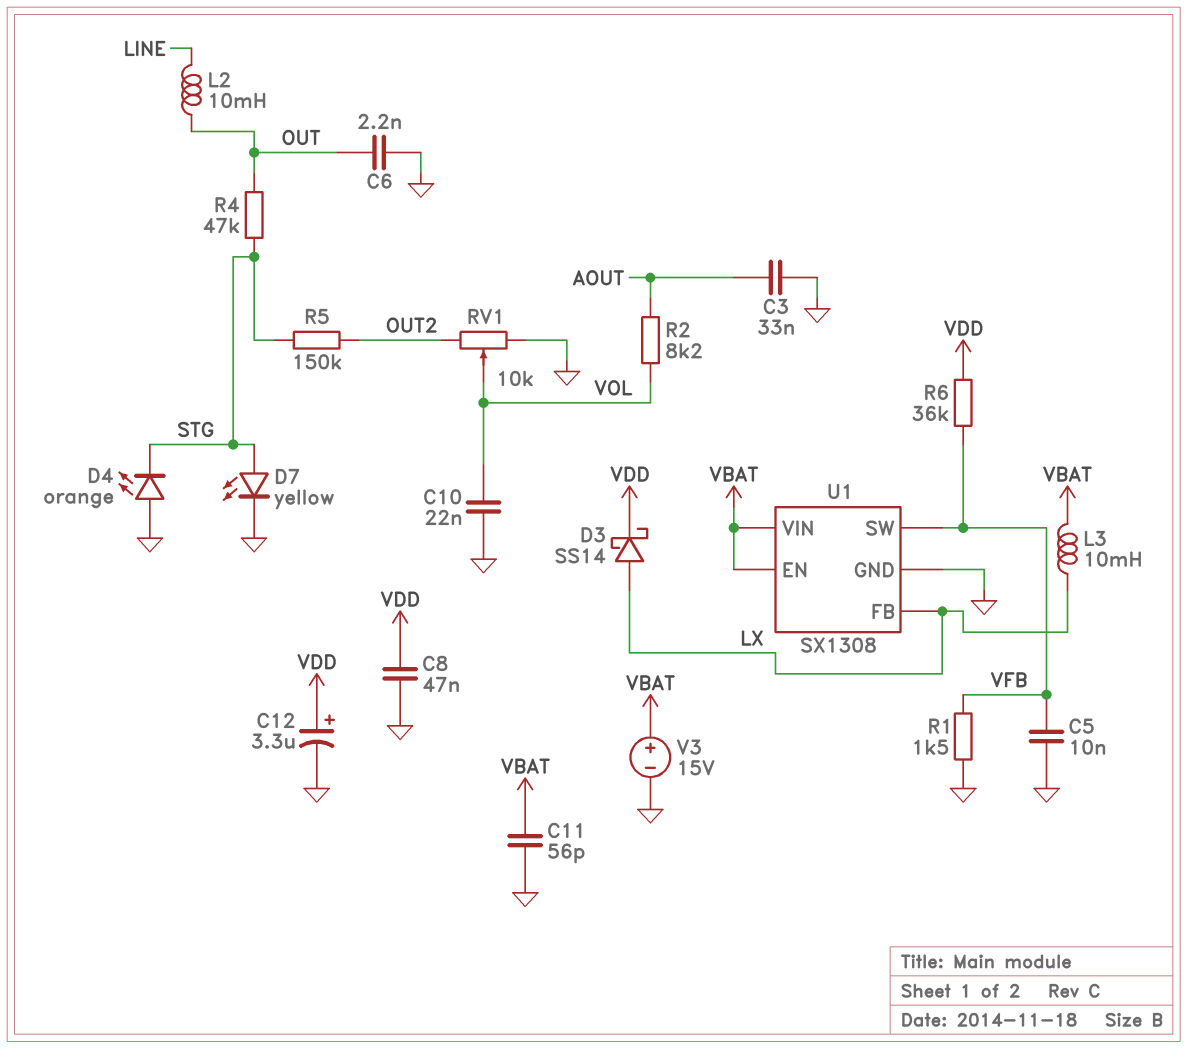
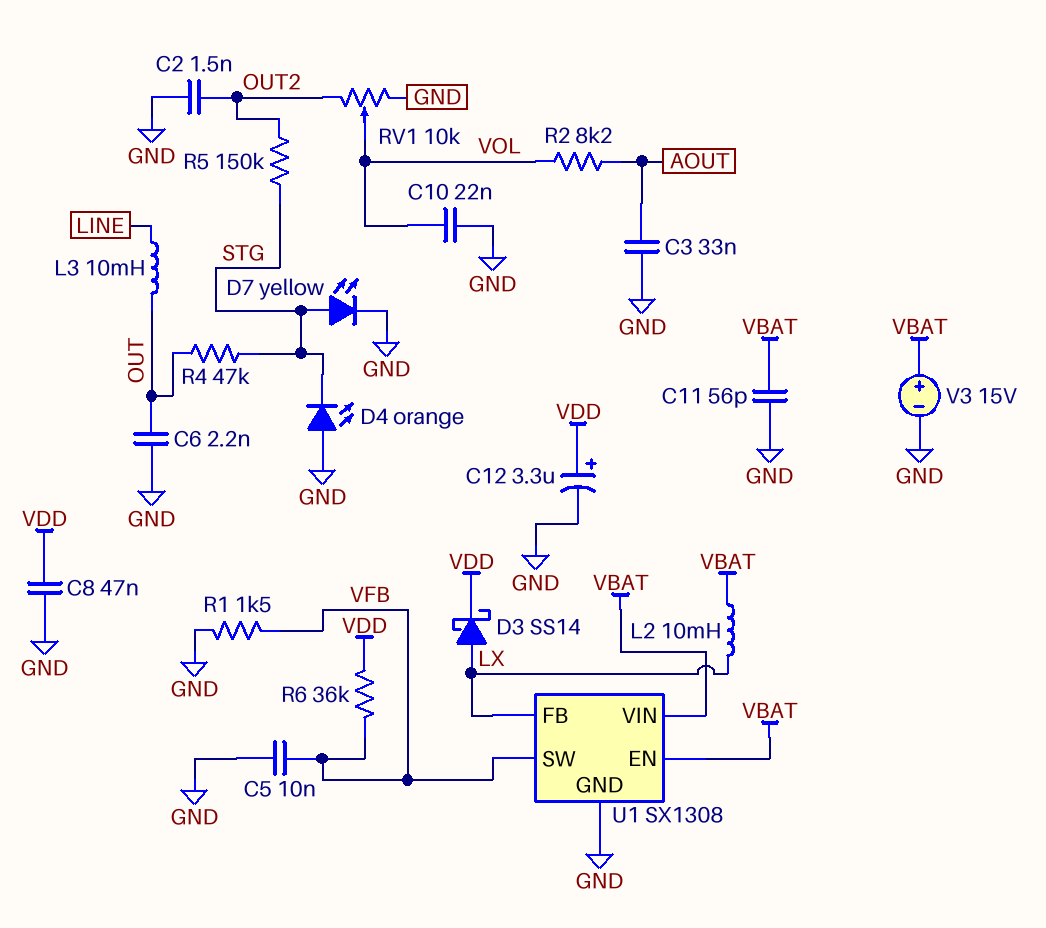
C2: none -> 1.5nF (GND, OUT2)
L2: 10mH (LINE, OUT) -> 10mH (LX, VBAT)
L3: 10mH (LX, VBAT) -> 10mH (LINE, OUT)

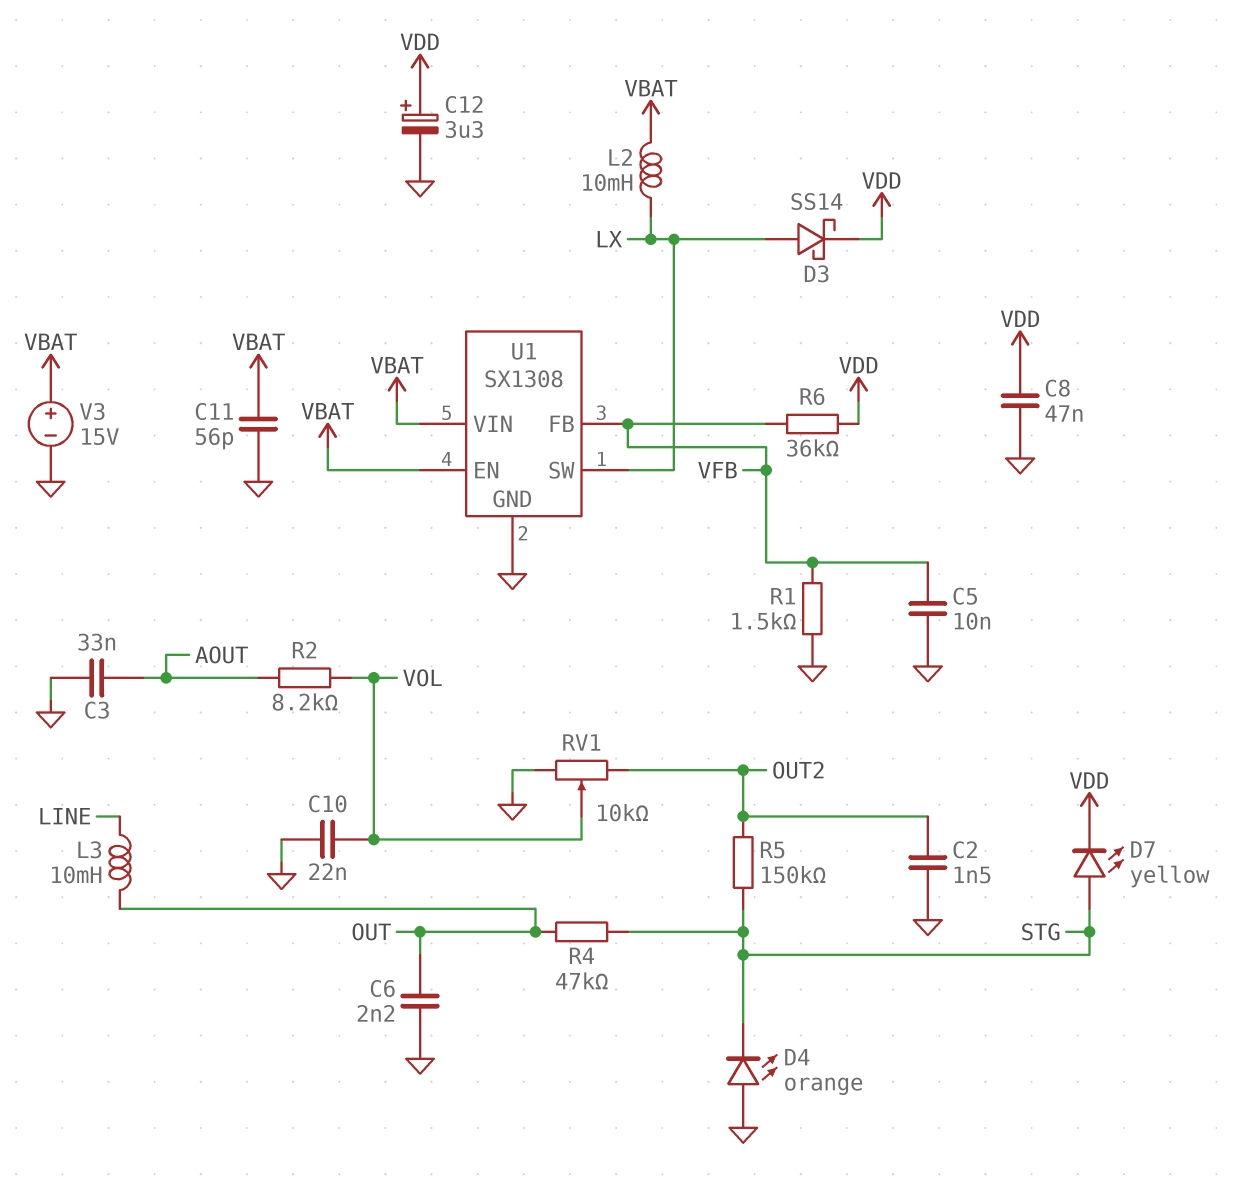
D7: LED yellow (A STG, K GND) -> LED yellow (A STG, K VDD)
U1 pin FB: LX -> VFB
U1 pin SW: VFB -> LX

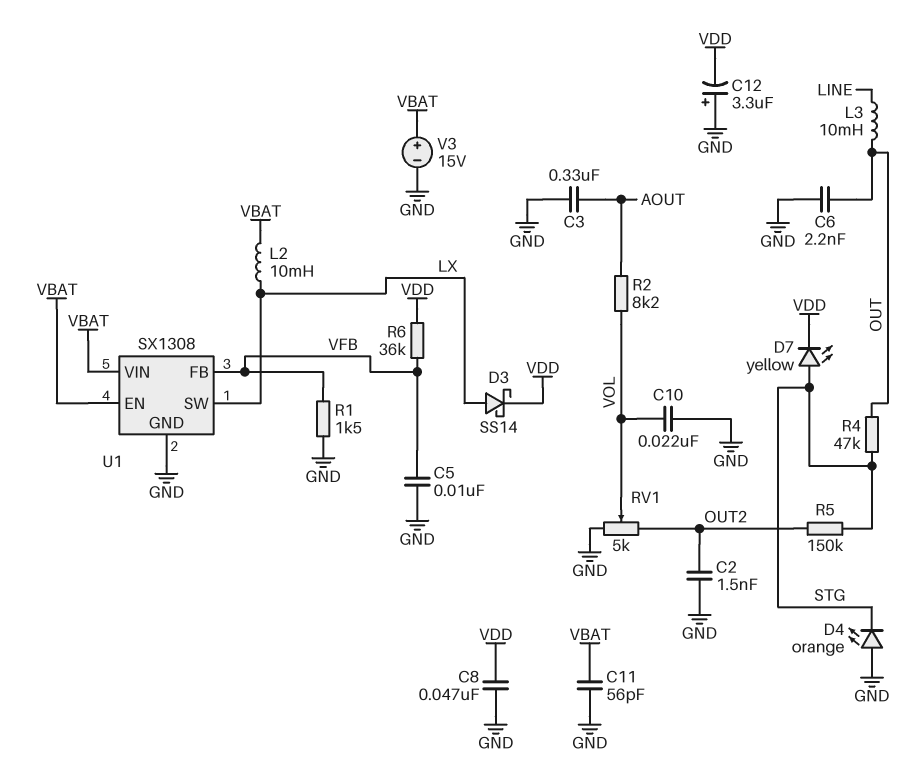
C3: 33nF (AOUT, GND) -> 330nF (AOUT, GND)
C12: 3.3uF (plus VDD, minus GND) -> 3.3uF (plus GND, minus VDD)
RV1: 10k (GND, OUT2, wiper VOL) -> 5k (GND, OUT2, wiper VOL)

